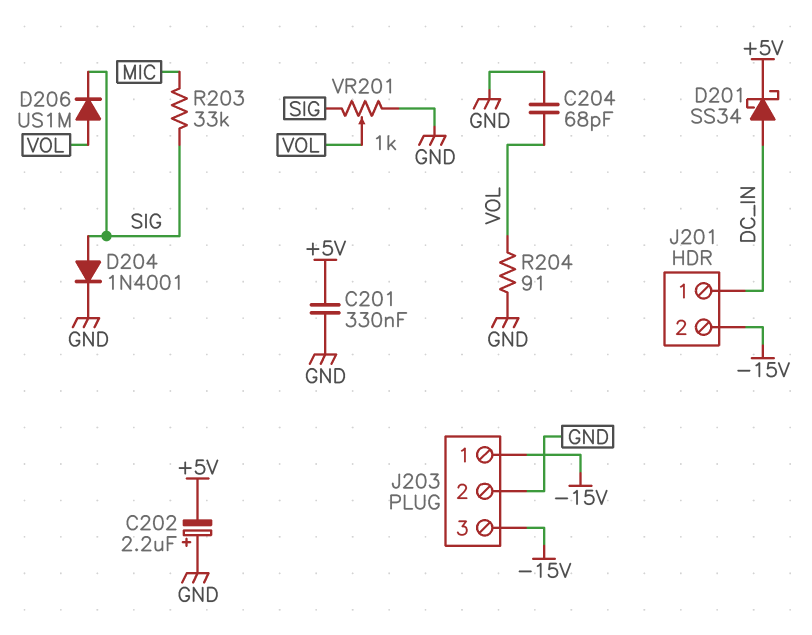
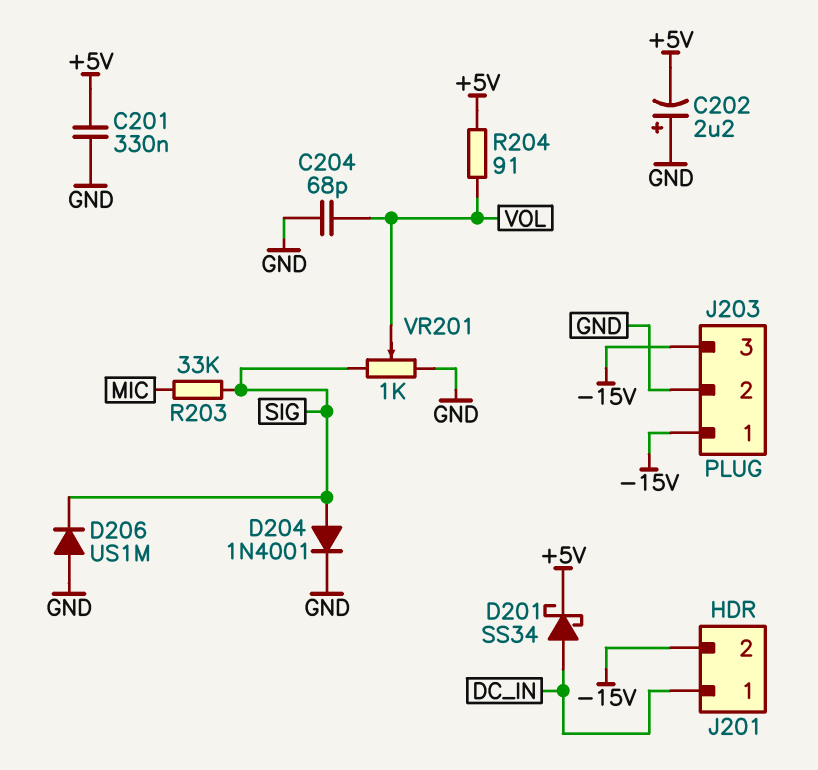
D206: diode US1M (A VOL, K SIG) -> diode US1M (A GND, K SIG)
R204: 91 (GND, VOL) -> 91 (+5V, VOL)

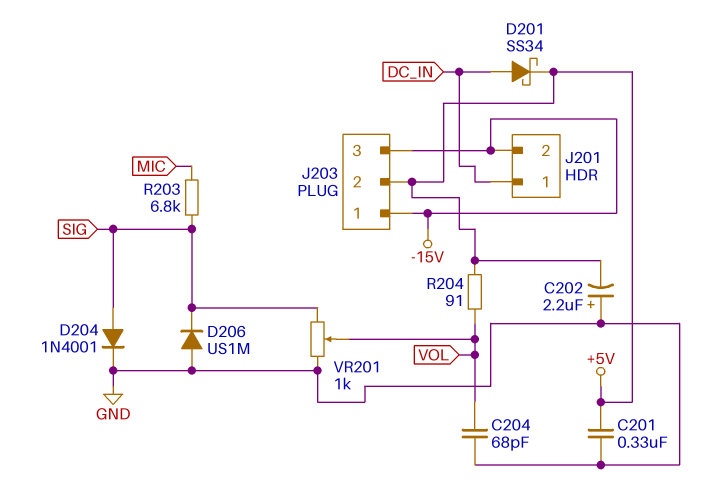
J203 pin 2: GND -> +5V
R203: 33k (MIC, SIG) -> 6.8k (MIC, SIG)

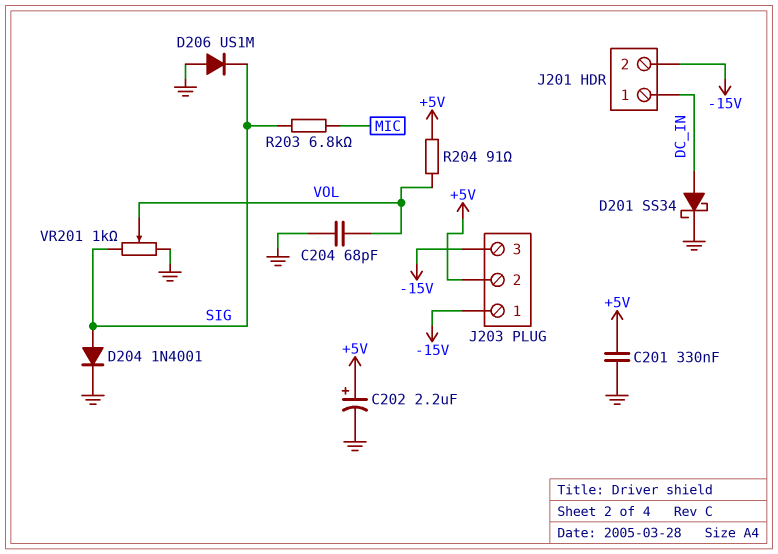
C202: 2.2uF (plus GND, minus +5V) -> 2.2uF (plus +5V, minus GND)
D201: schottky SS34 (A DC_IN, K +5V) -> schottky SS34 (A DC_IN, K GND)

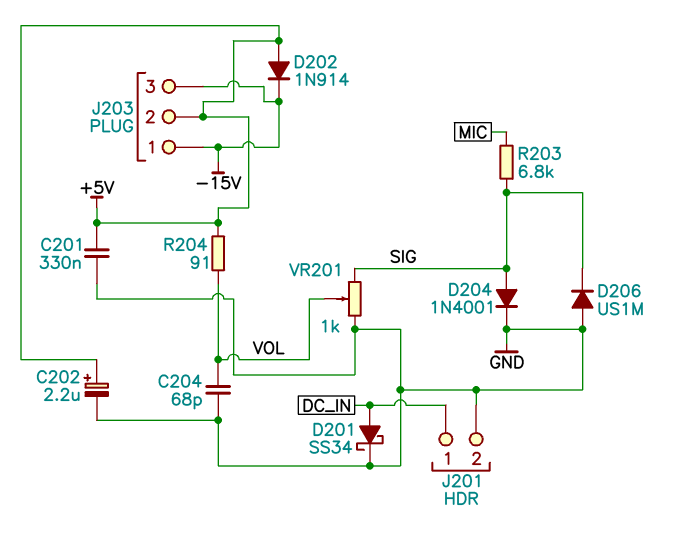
D202: none -> diode 1N914 (A +5V, K -15V)
J201 pin 2: -15V -> GND

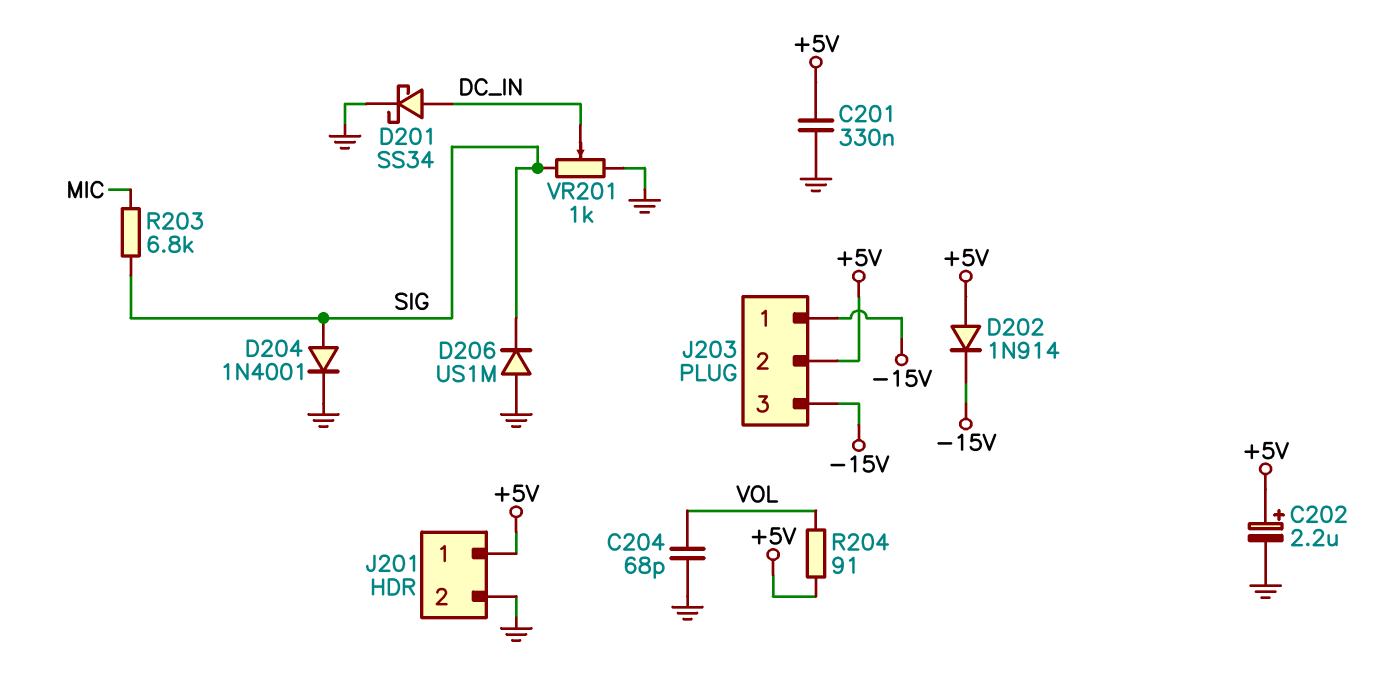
J201 pin 1: DC_IN -> +5V
VR201: 1k (GND, SIG, wiper VOL) -> 1k (GND, SIG, wiper DC_IN)

